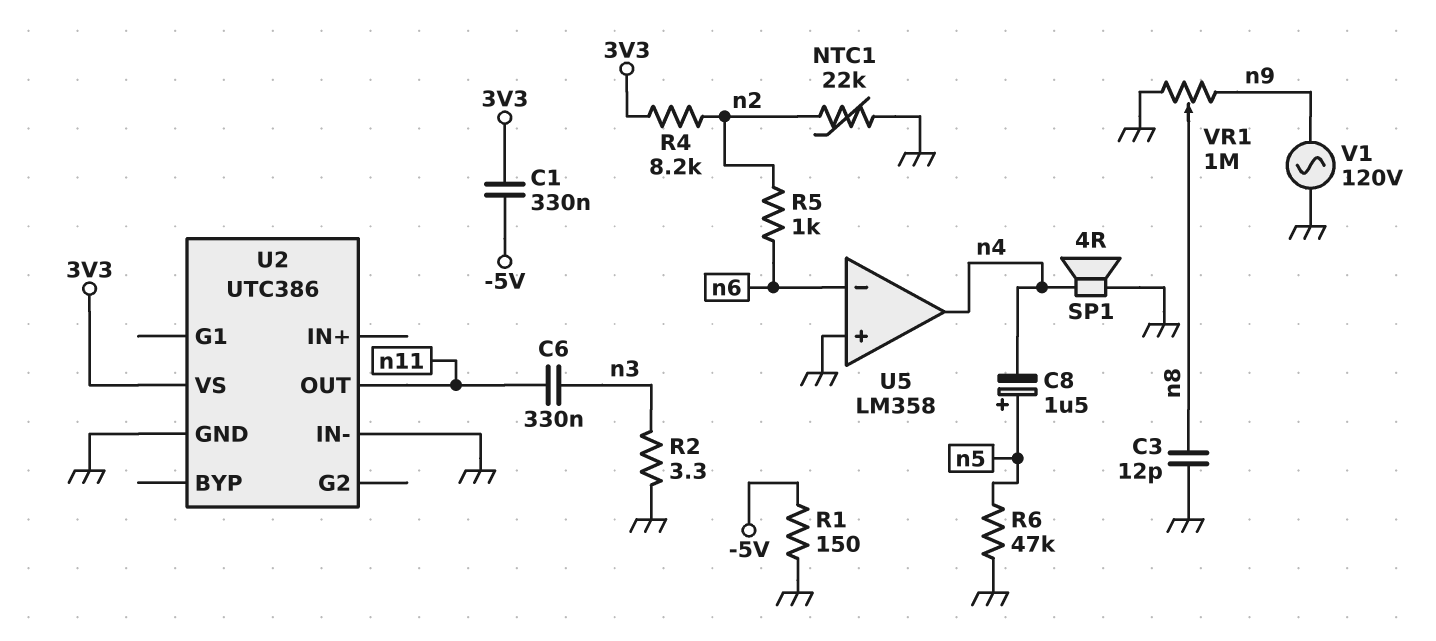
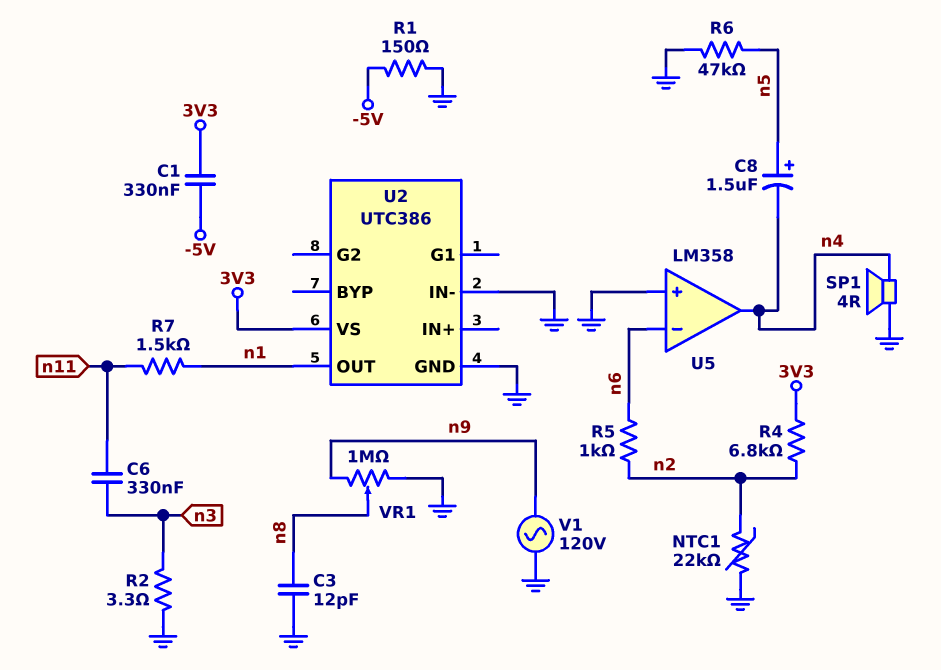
R4: 8.2k (3V3, n2) -> 6.8k (3V3, n2)
R7: none -> 1.5k (n1, n11)
U2 pin OUT: n11 -> n1

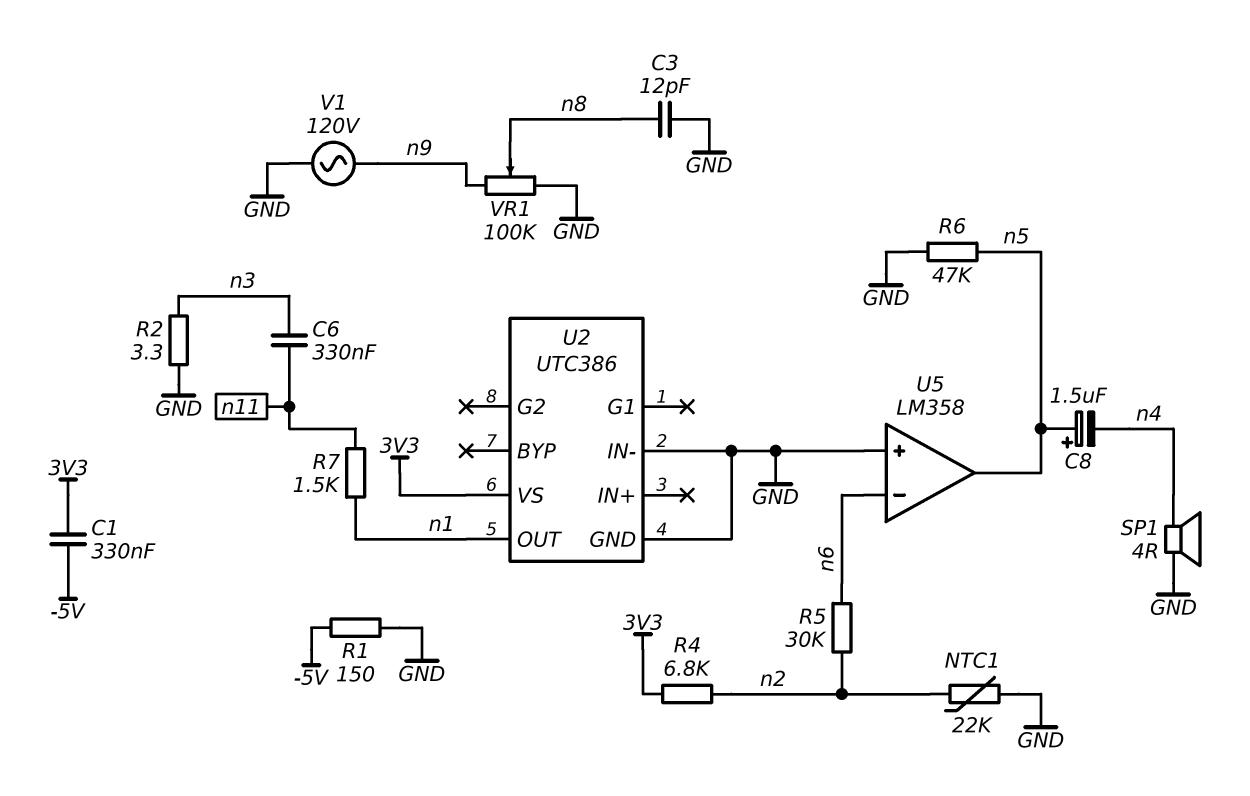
R5: 1k (n2, n6) -> 30k (n2, n6)
U5 pin out: n4 -> n5
VR1: 1M (GND, n9, wiper n8) -> 100k (GND, n9, wiper n8)

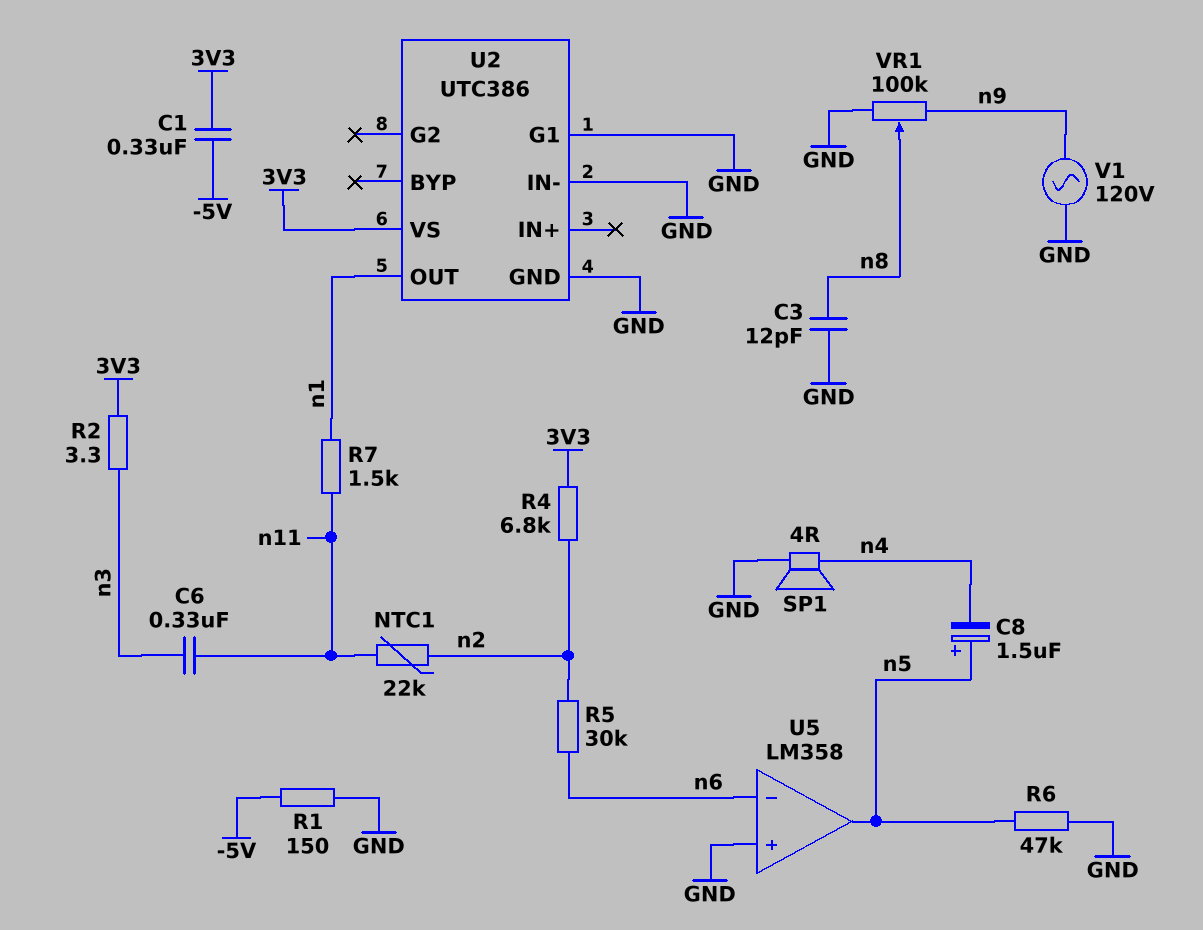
NTC1: 22k (GND, n2) -> 22k (n2, n11)
R2: 3.3 (GND, n3) -> 3.3 (3V3, n3)
U2 pin G1: none -> GND

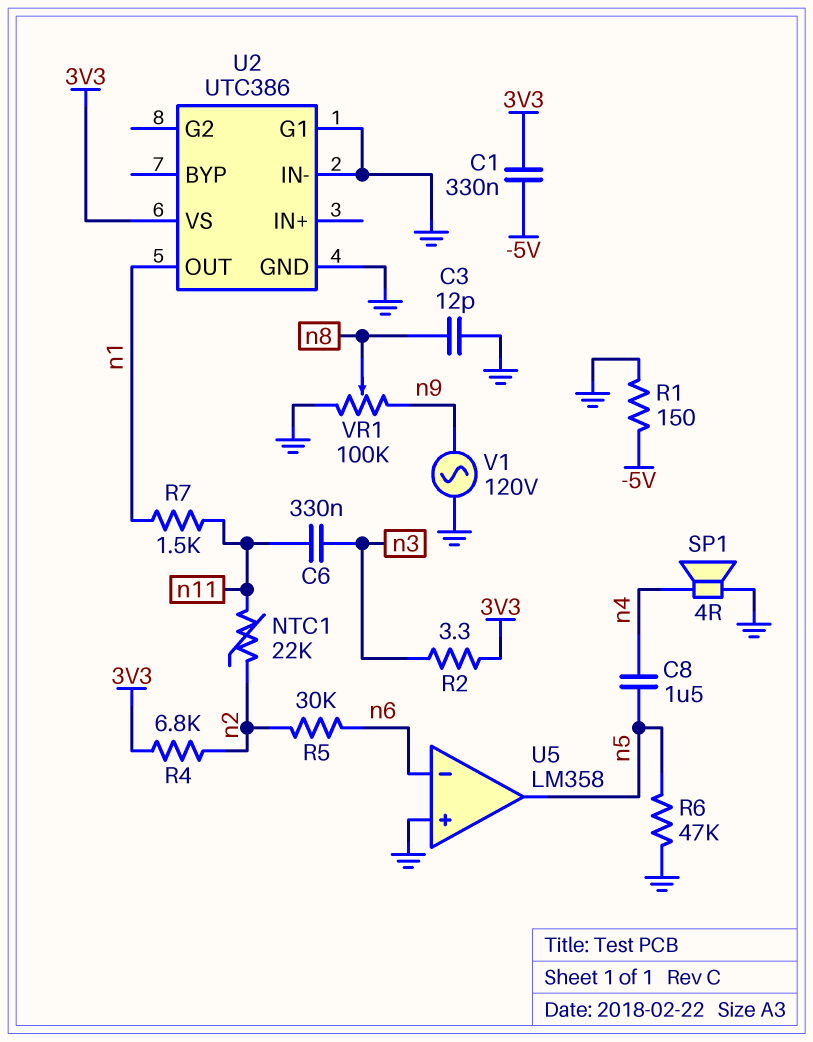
C8: 1.5uF (plus n5, minus n4) -> 1.5uF (n4, n5)

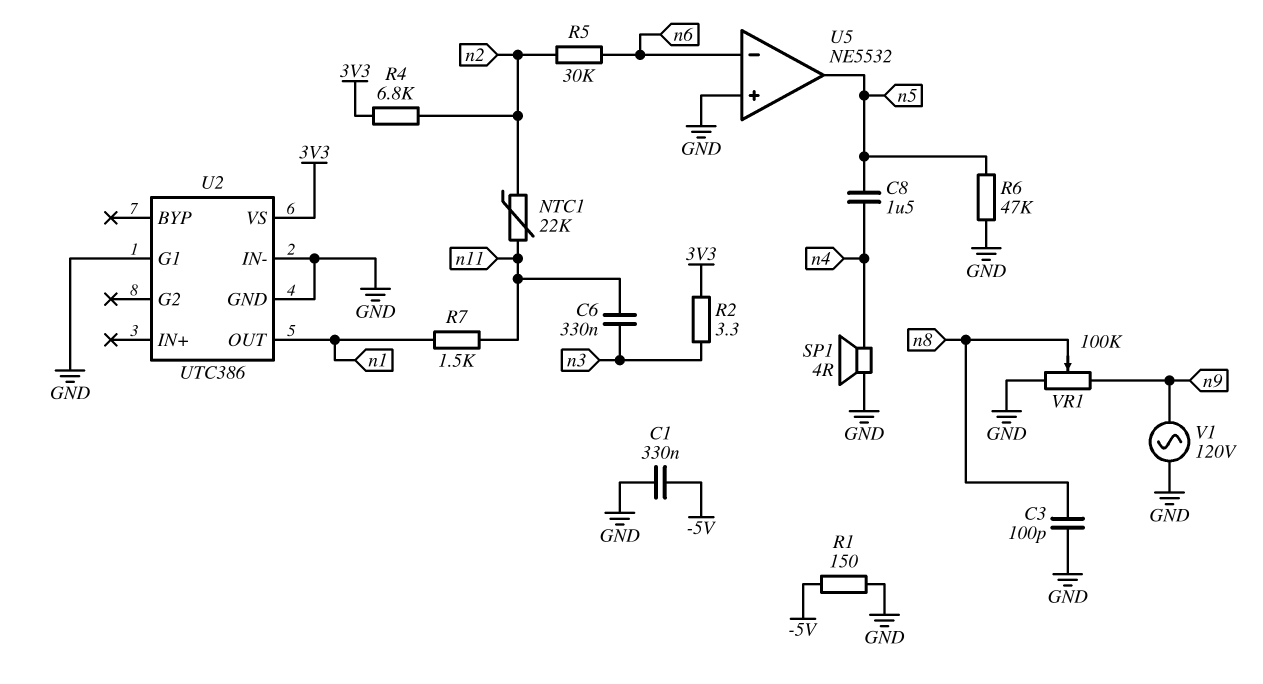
C1: 330nF (-5V, 3V3) -> 330nF (-5V, GND)
C3: 12pF (GND, n8) -> 100pF (GND, n8)
U5: LM358 -> NE5532

